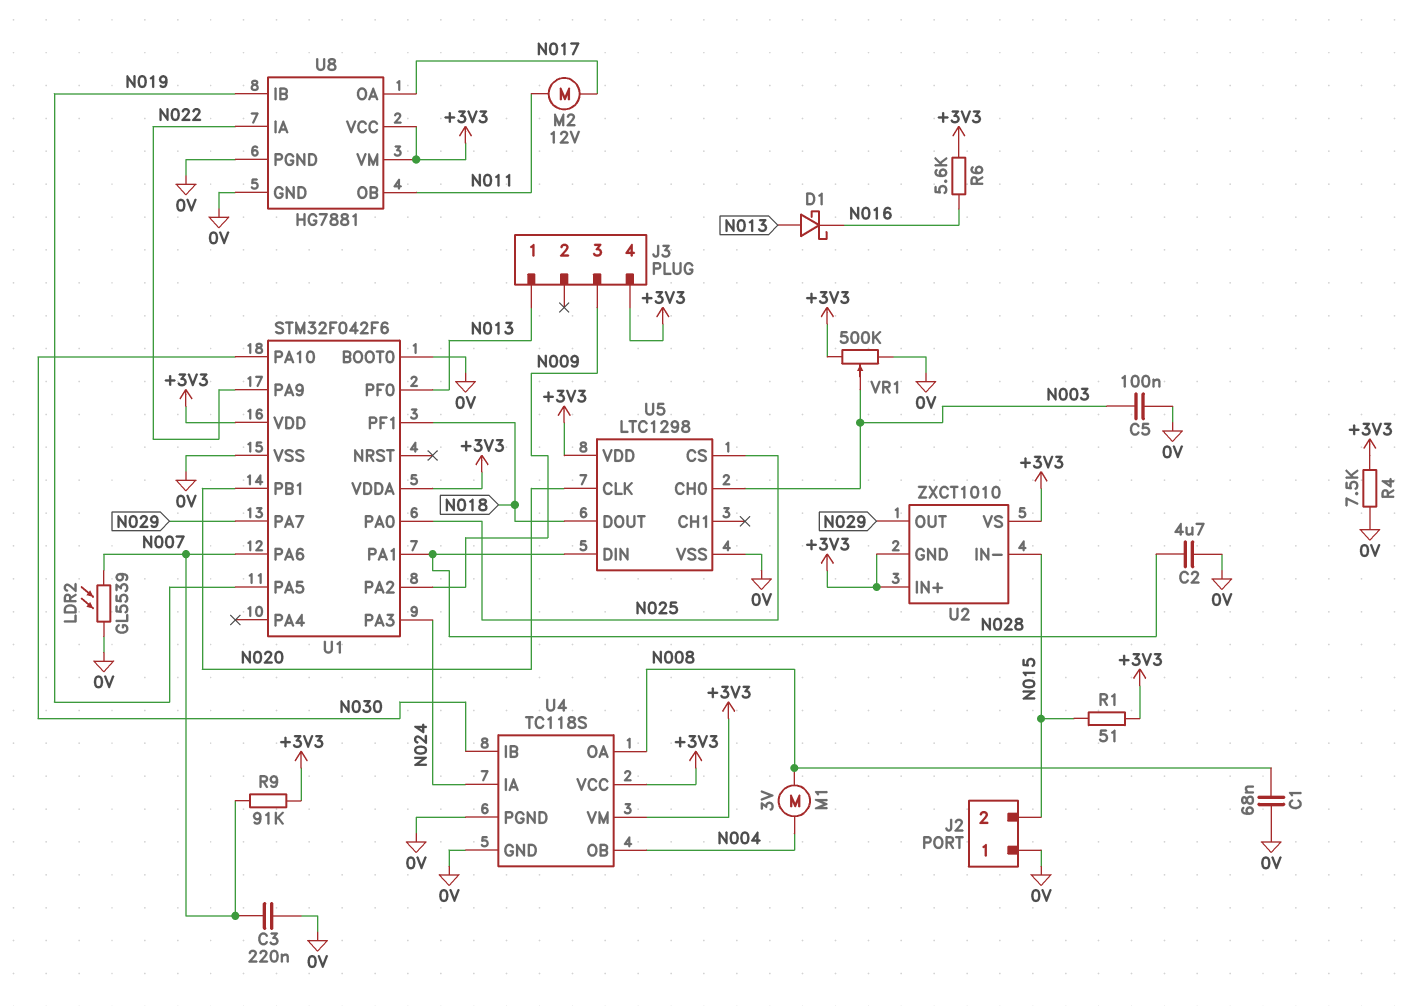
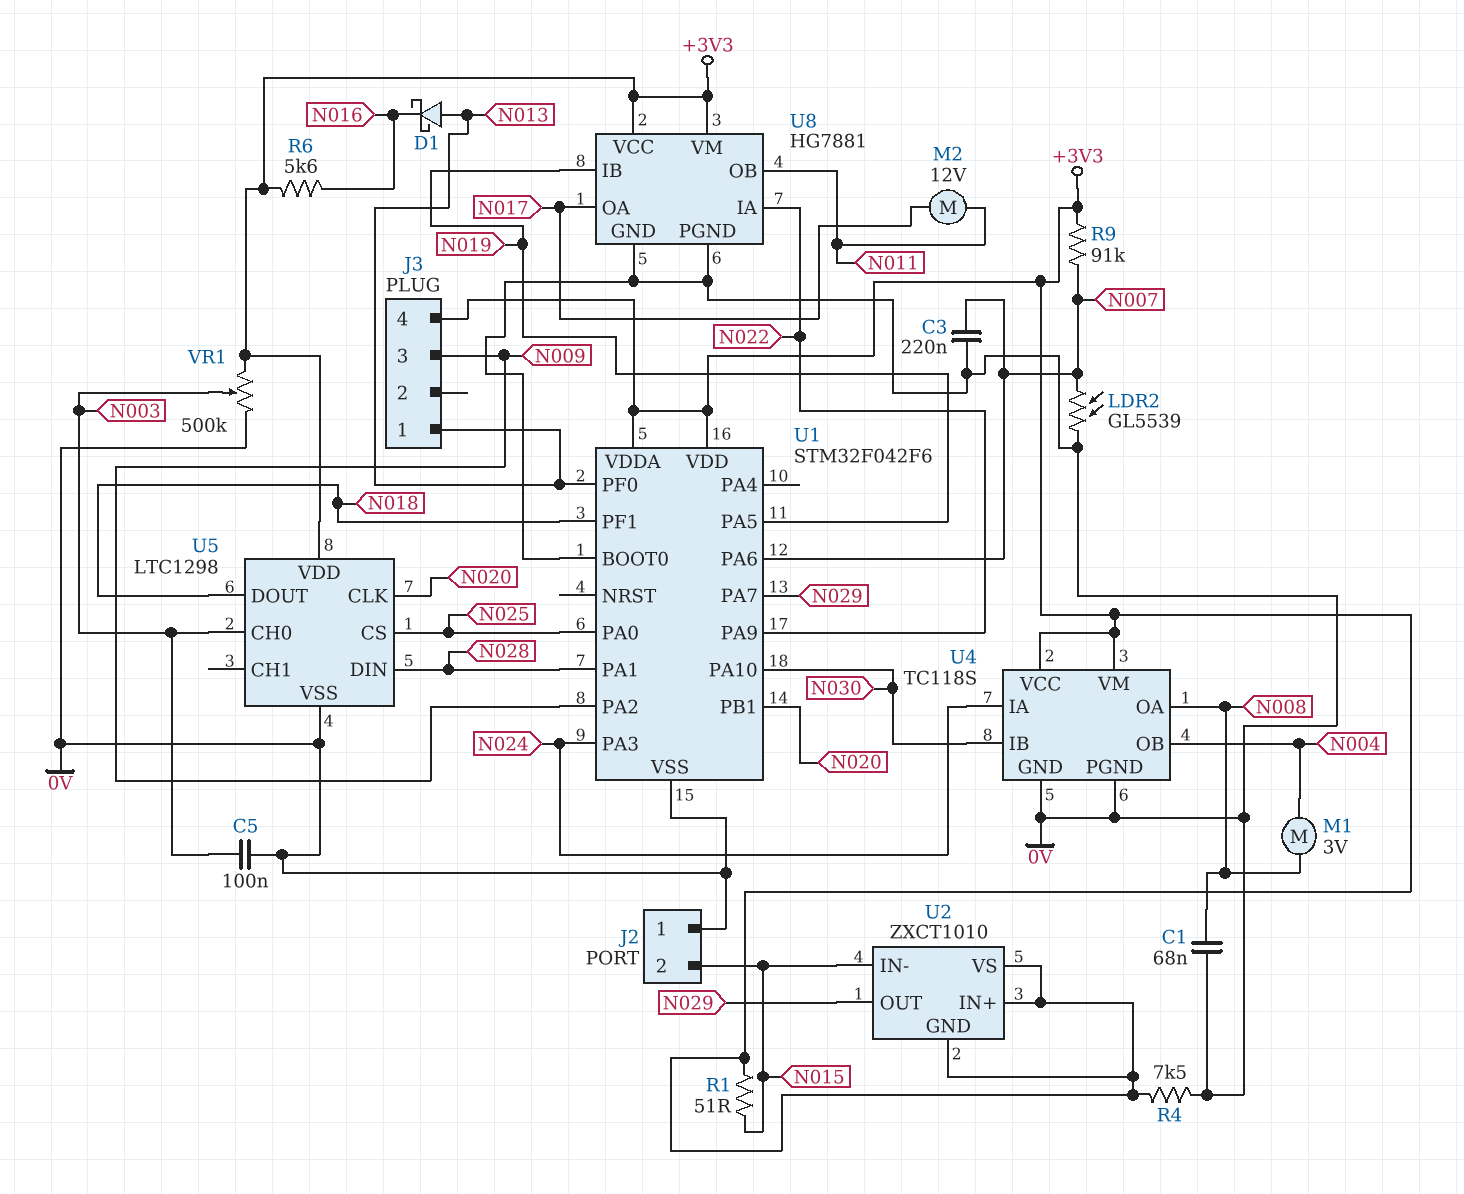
C2: 4.7uF (0V, N028) -> none

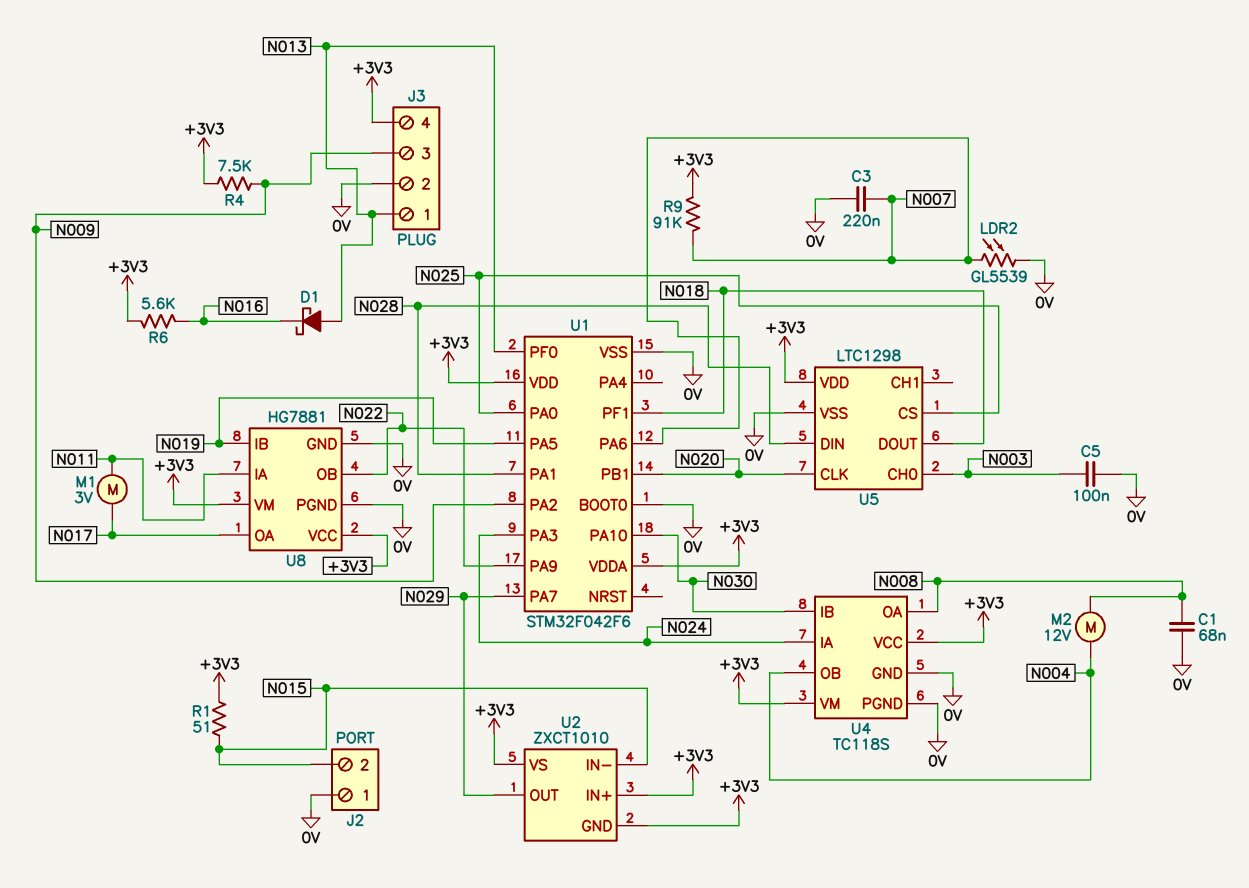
J3 pin 2: none -> 0V
M1: motor 3V (N004, N008) -> motor 3V (N011, N017)
M2: motor 12V (N011, N017) -> motor 12V (N004, N008)
R4: 7.5k (+3V3, 0V) -> 7.5k (+3V3, N009)
U8 pin IA: N022 -> N011
U8 pin OB: N011 -> N022
VR1: 500k (+3V3, 0V, wiper N003) -> none

